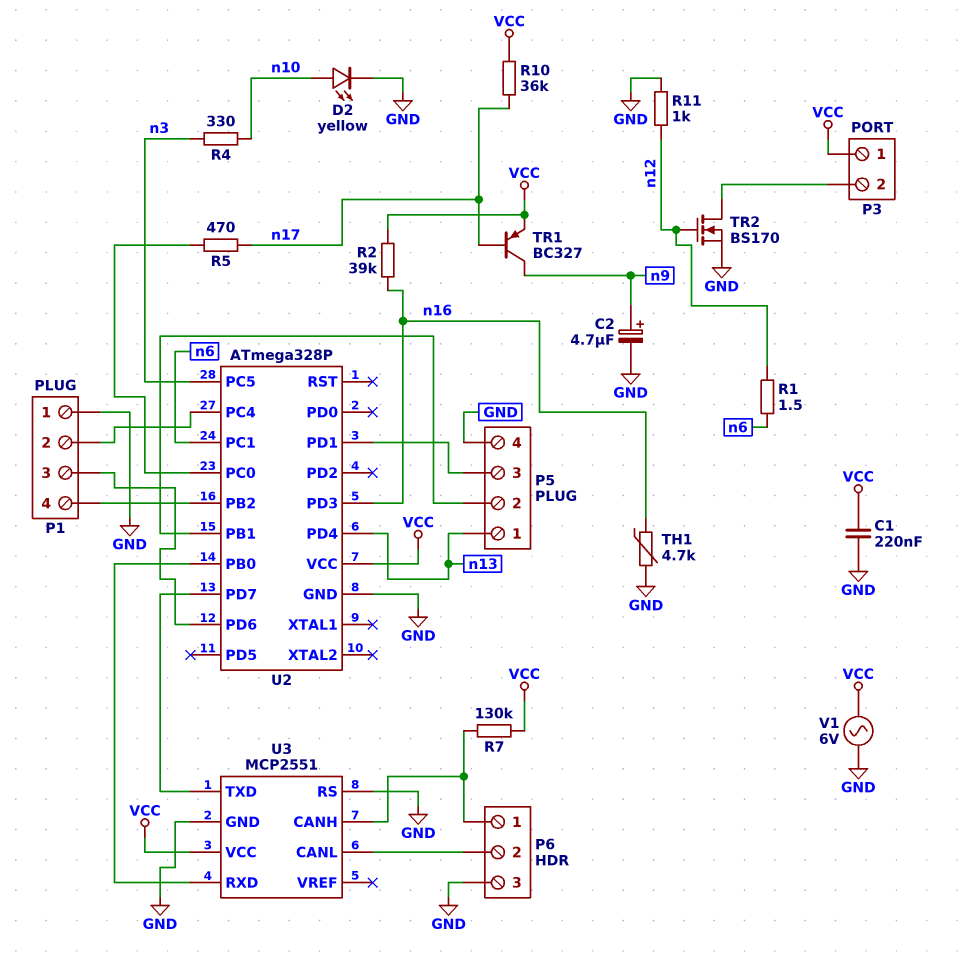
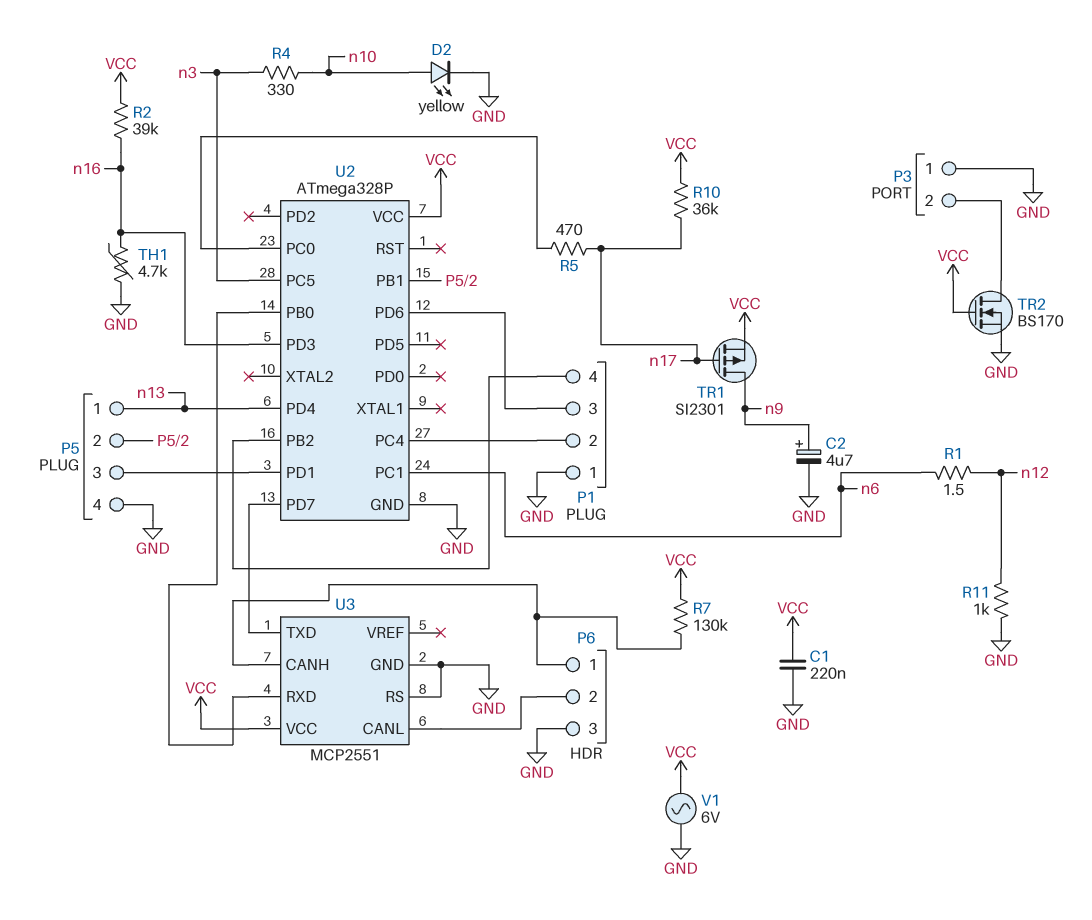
P3 pin 1: VCC -> GND
TR1: PNP BC327 (B n17, C n9, E VCC) -> PMOS SI2301 (G n17, D n9, S VCC)
TR2: NMOS BS170 (G n12, D P3/2, S GND) -> NMOS BS170 (G VCC, D P3/2, S GND)

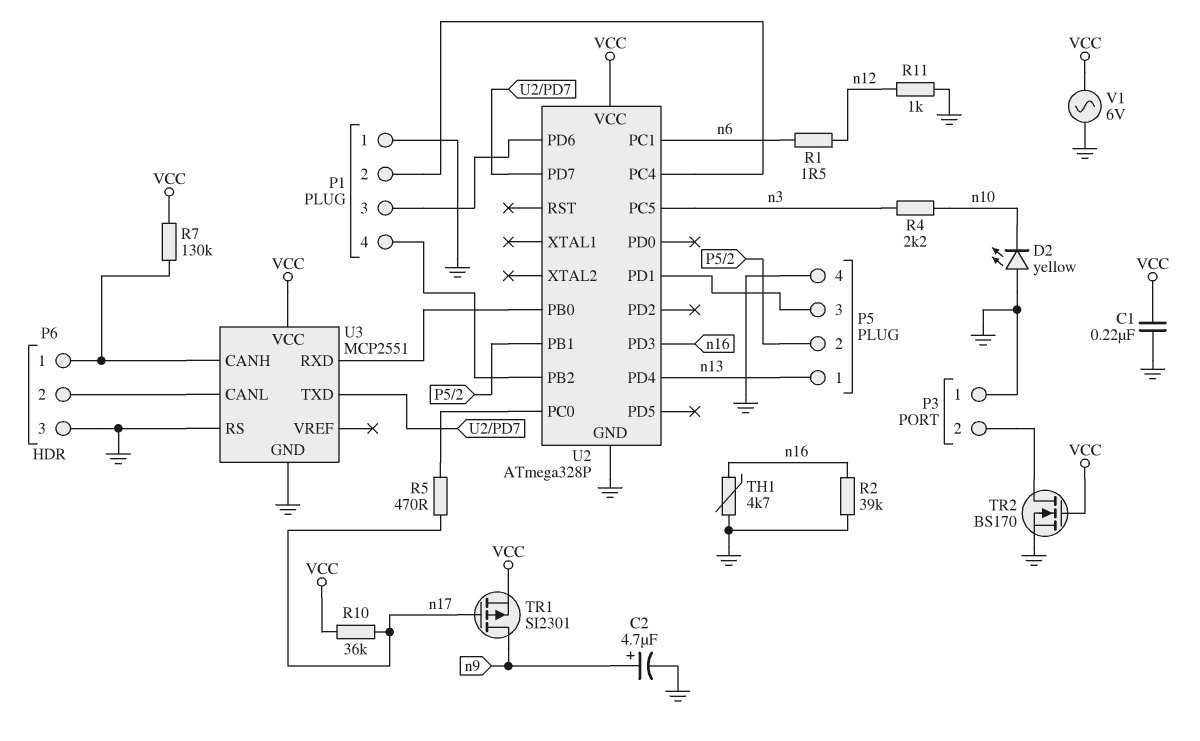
D2: LED yellow (A n10, K GND) -> LED yellow (A GND, K n10)
R2: 39k (VCC, n16) -> 39k (GND, n16)
R4: 330 (n3, n10) -> 2.2k (n3, n10)

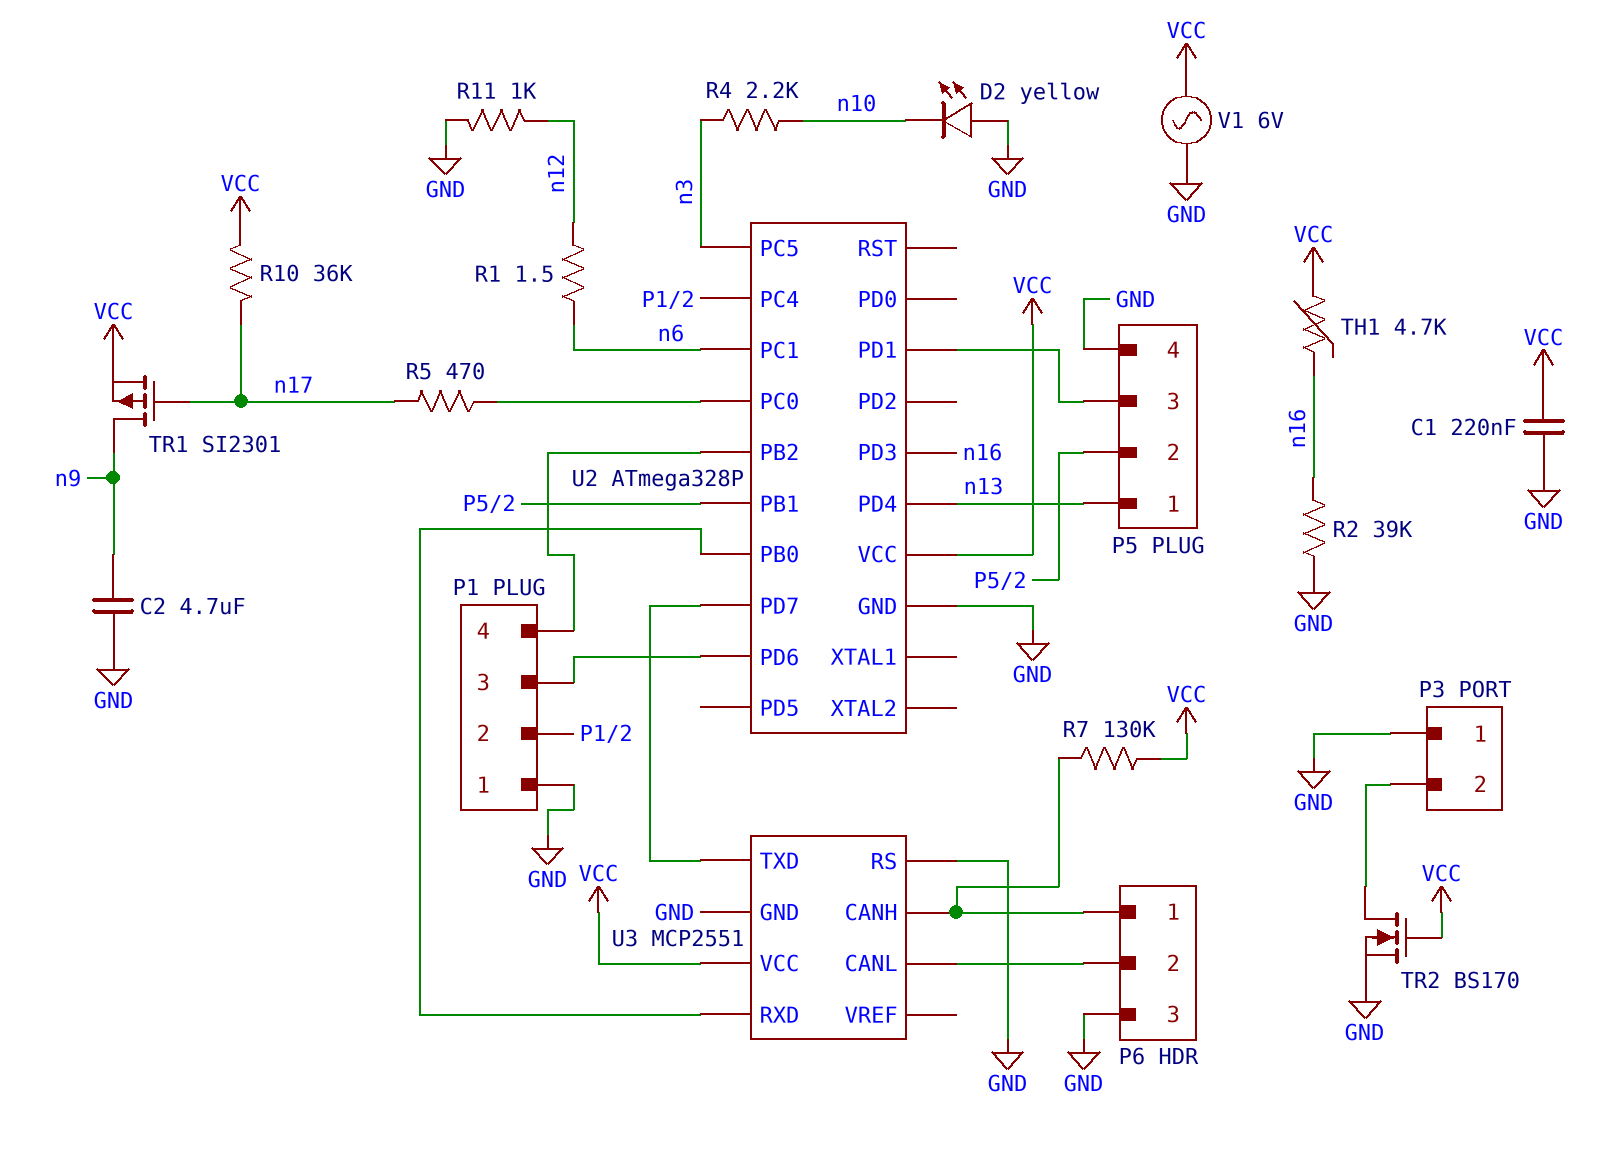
C2: 4.7uF (plus n9, minus GND) -> 4.7uF (GND, n9)
TH1: 4.7k (GND, n16) -> 4.7k (VCC, n16)

